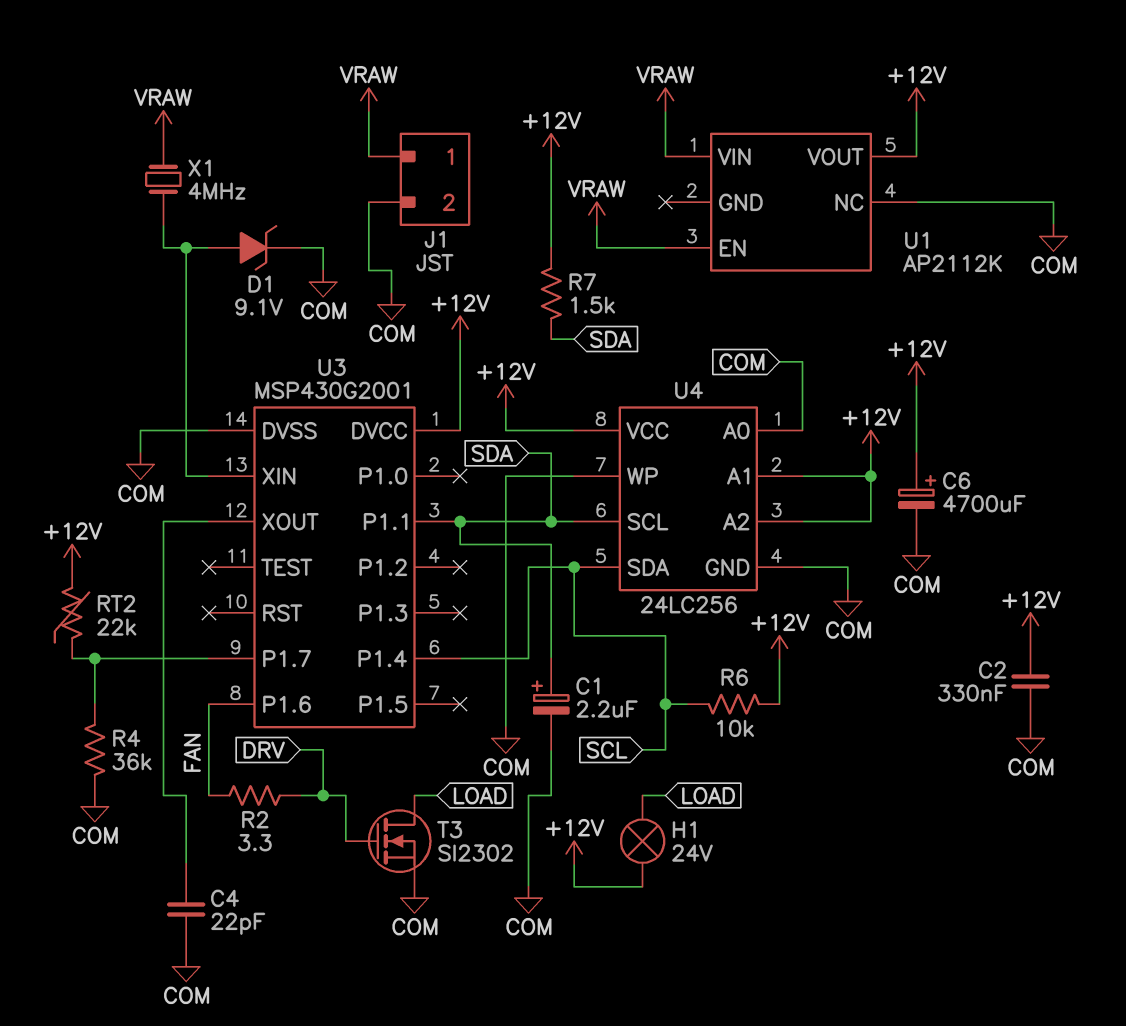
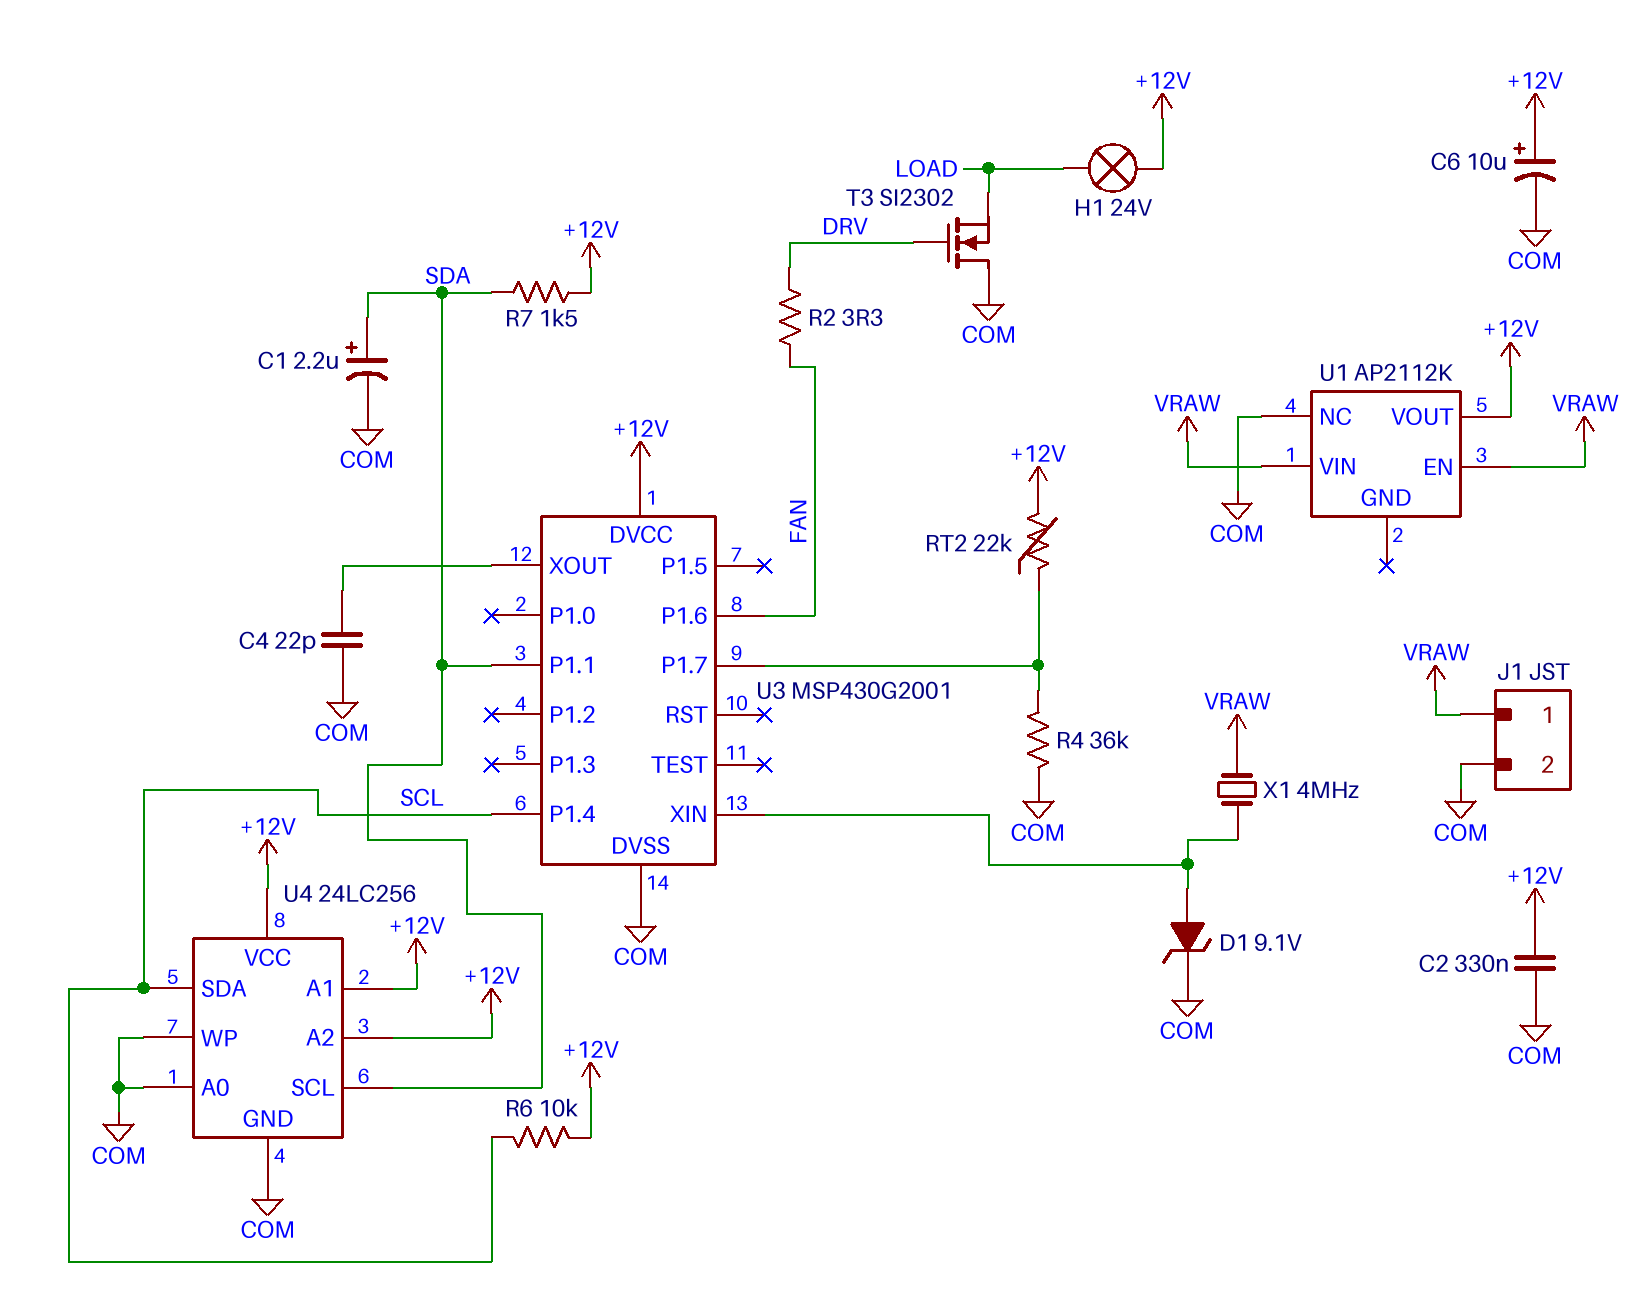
C6: 4700uF (plus +12V, minus COM) -> 10uF (plus +12V, minus COM)
T3: NMOS SI2302 (G DRV, D LOAD, S COM) -> NMOS SI2302 (G DRV, D COM, S LOAD)

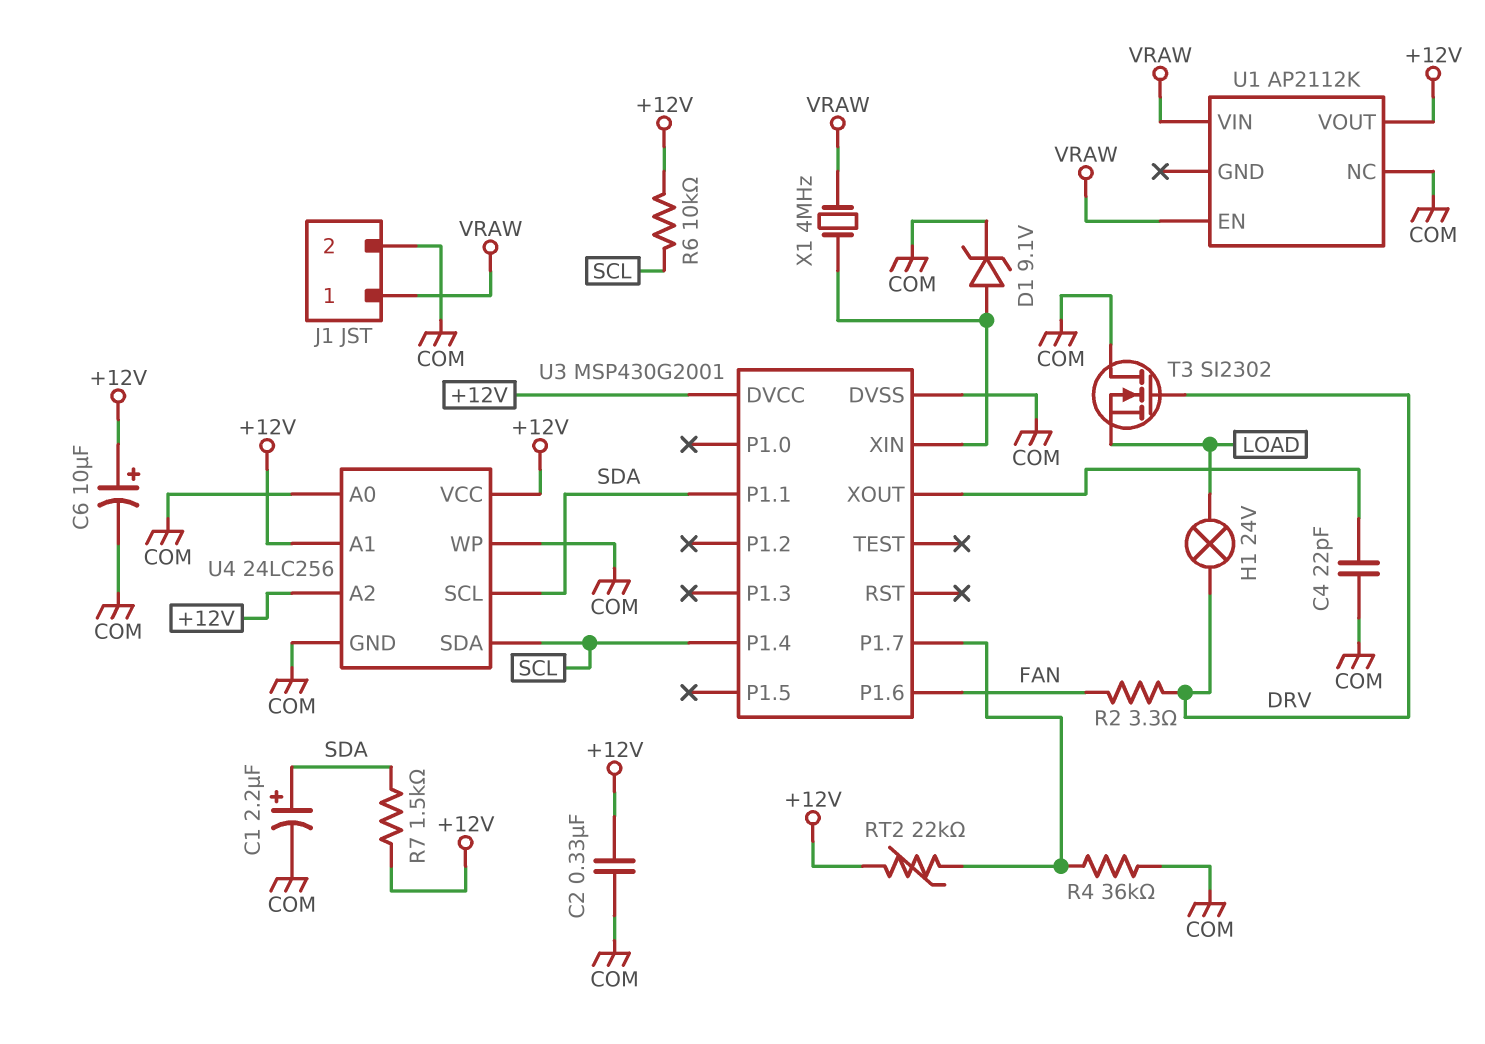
H1: lamp 24V (+12V, LOAD) -> lamp 24V (DRV, LOAD)

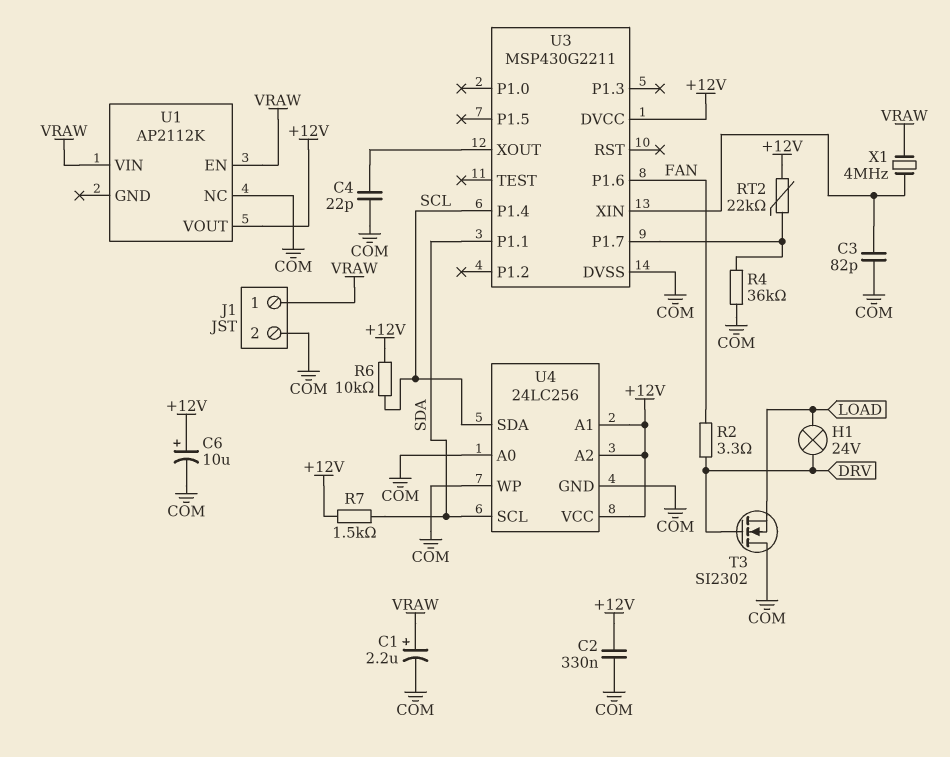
C1: 2.2uF (plus SDA, minus COM) -> 2.2uF (plus VRAW, minus COM)
C3: none -> 82pF (COM, U3/XIN)
D1: zener 9.1V (A U3/XIN, K COM) -> none
U3: MSP430G2001 -> MSP430G2211

